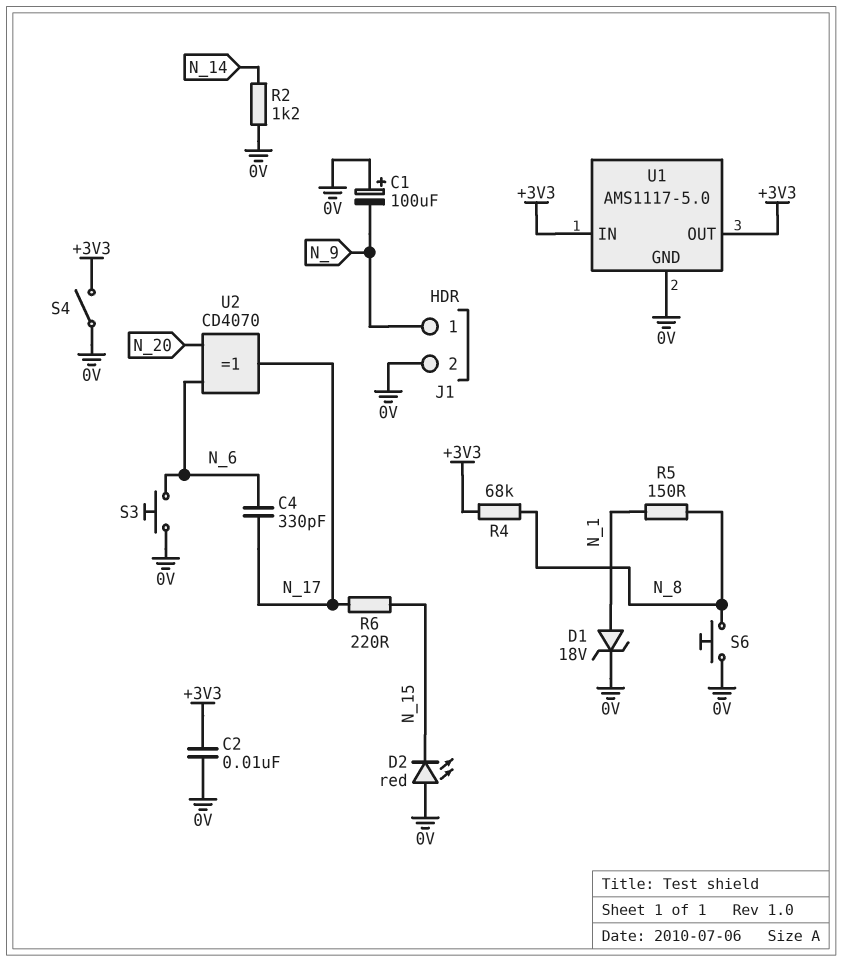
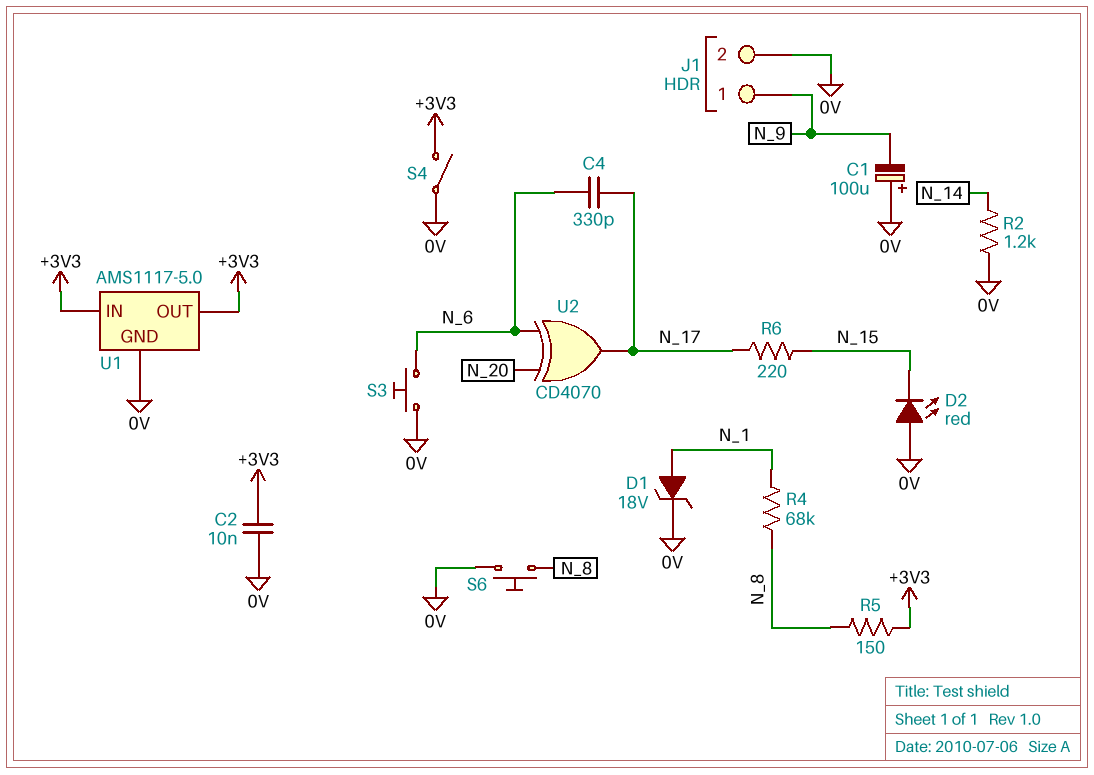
R4: 68k (+3V3, N_8) -> 68k (N_1, N_8)
R5: 150 (N_1, N_8) -> 150 (+3V3, N_8)

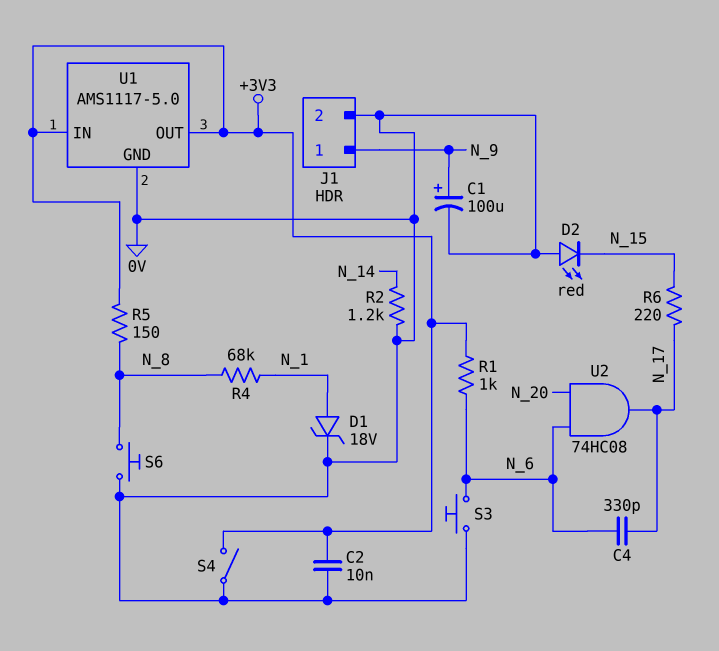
C1: 100uF (plus 0V, minus N_9) -> 100uF (plus N_9, minus 0V)
R1: none -> 1k (+3V3, N_6)
U2: XOR CD4070 (in N_6, in N_20, out N_17) -> AND 74HC08 (in N_6, in N_20, out N_17)

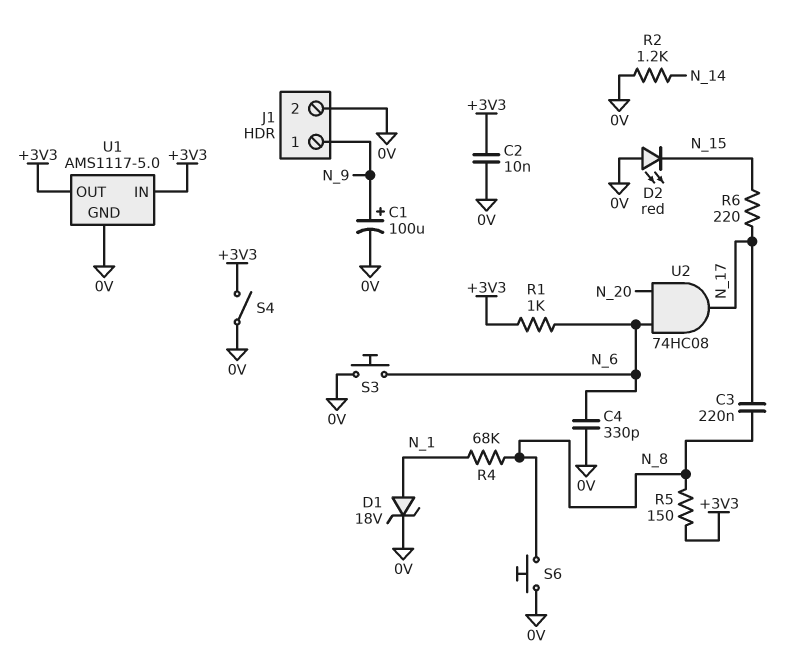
C3: none -> 220nF (N_8, N_17)
C4: 330pF (N_6, N_17) -> 330pF (0V, N_6)

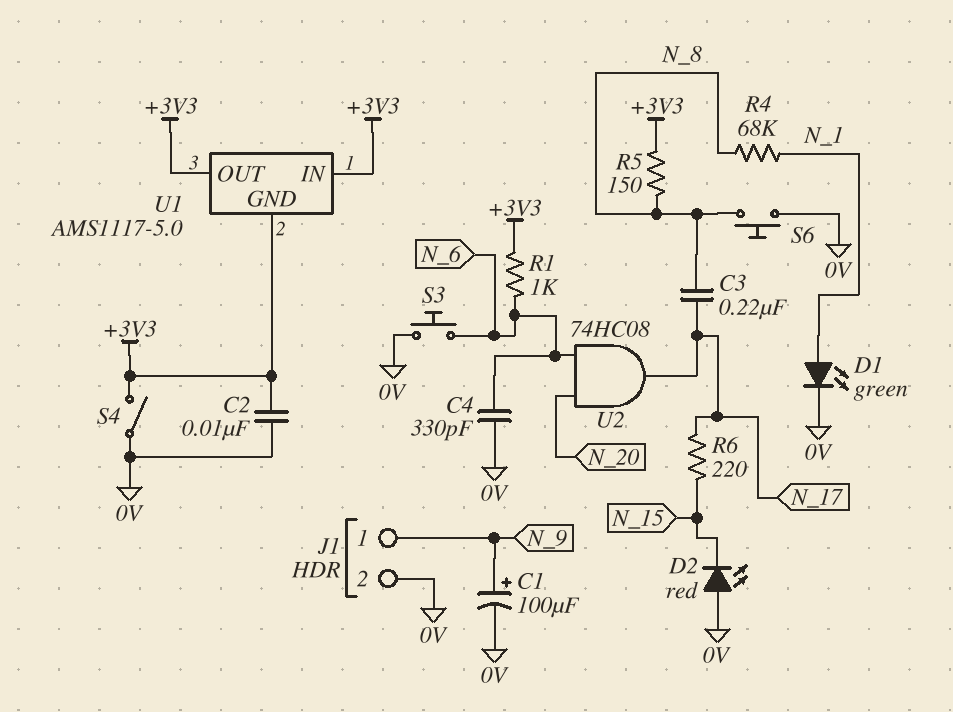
D1: zener 18V (A N_1, K 0V) -> LED green (A N_1, K 0V)
R2: 1.2k (0V, N_14) -> none
U1 pin GND: 0V -> +3V3

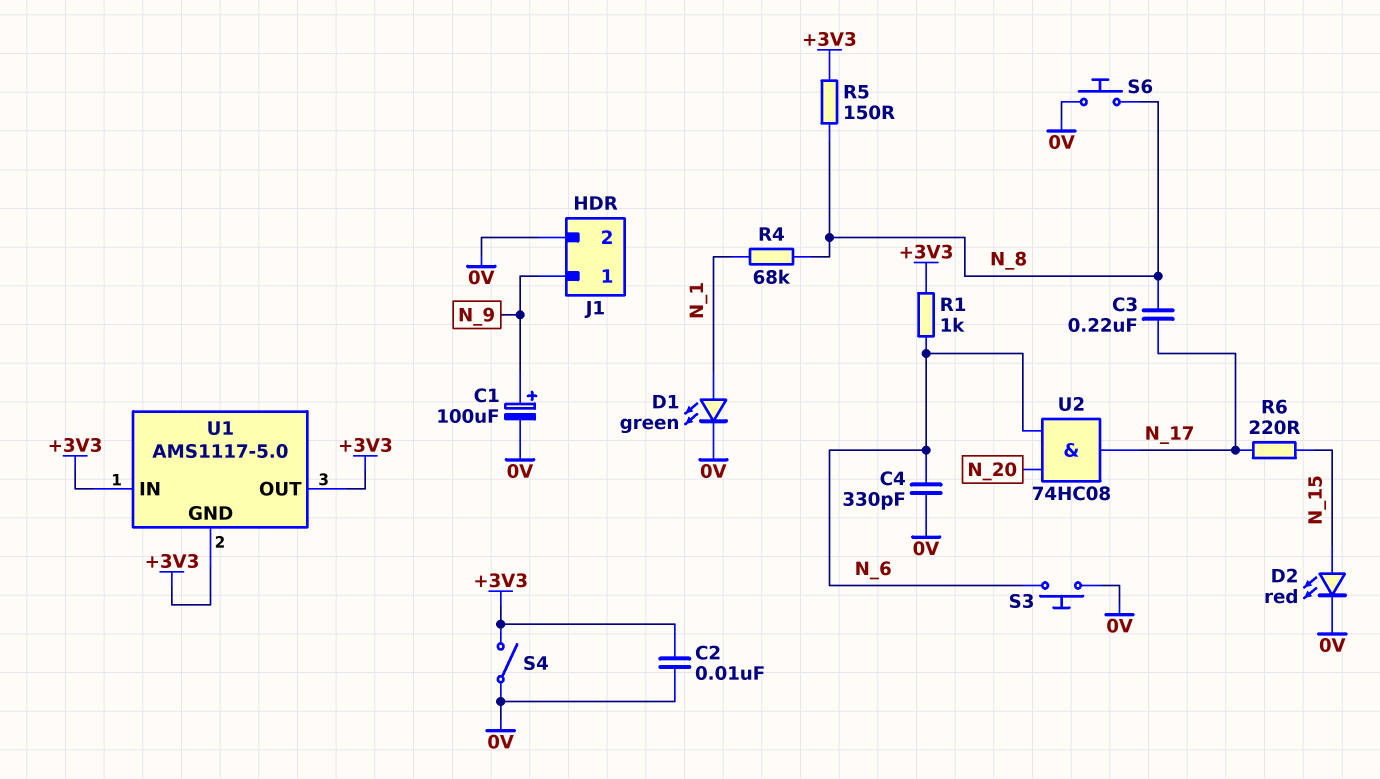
D2: LED red (A 0V, K N_15) -> LED red (A N_15, K 0V)

